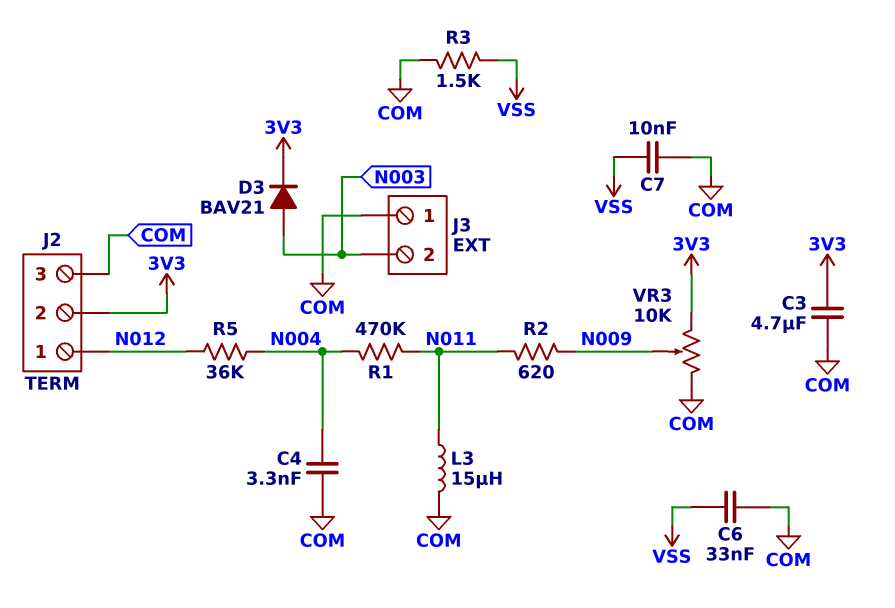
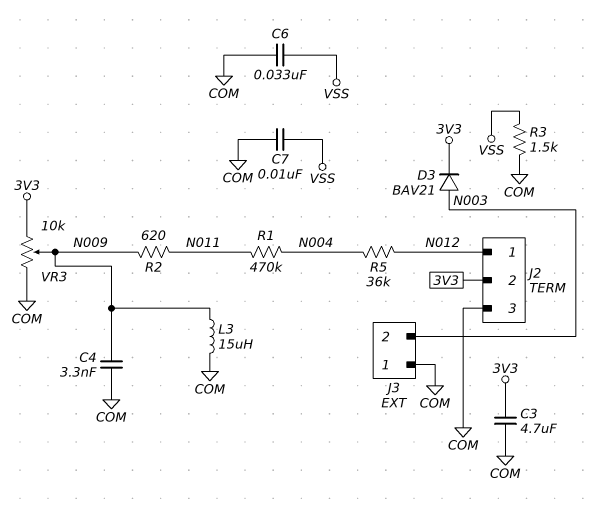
C4: 3.3nF (COM, N004) -> 3.3nF (COM, N009)
L3: 15uH (COM, N011) -> 15uH (COM, N009)

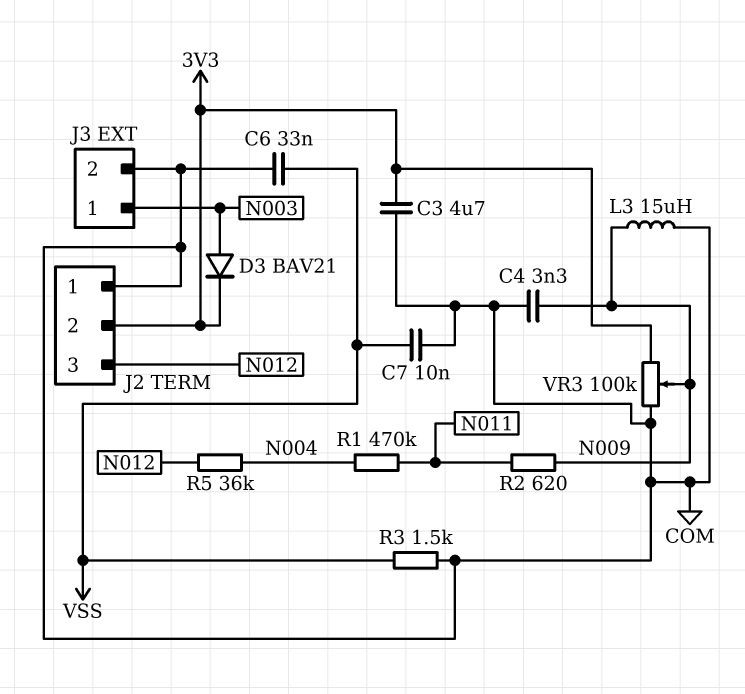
J2 pin 1: N012 -> COM
J2 pin 3: COM -> N012
J3 pin 1: COM -> N003
J3 pin 2: N003 -> COM
VR3: 10k (3V3, COM, wiper N009) -> 100k (3V3, COM, wiper N009)

